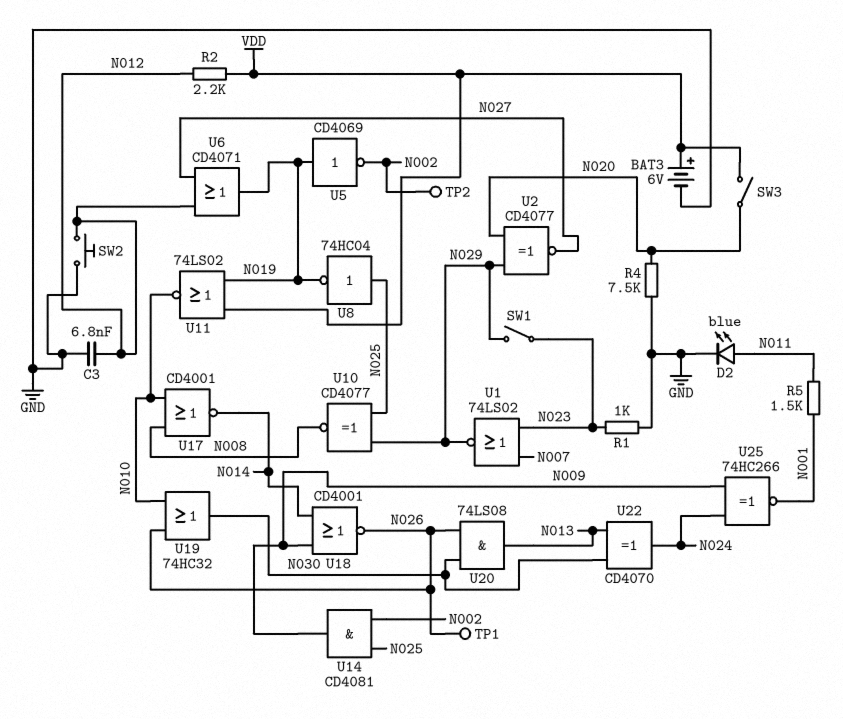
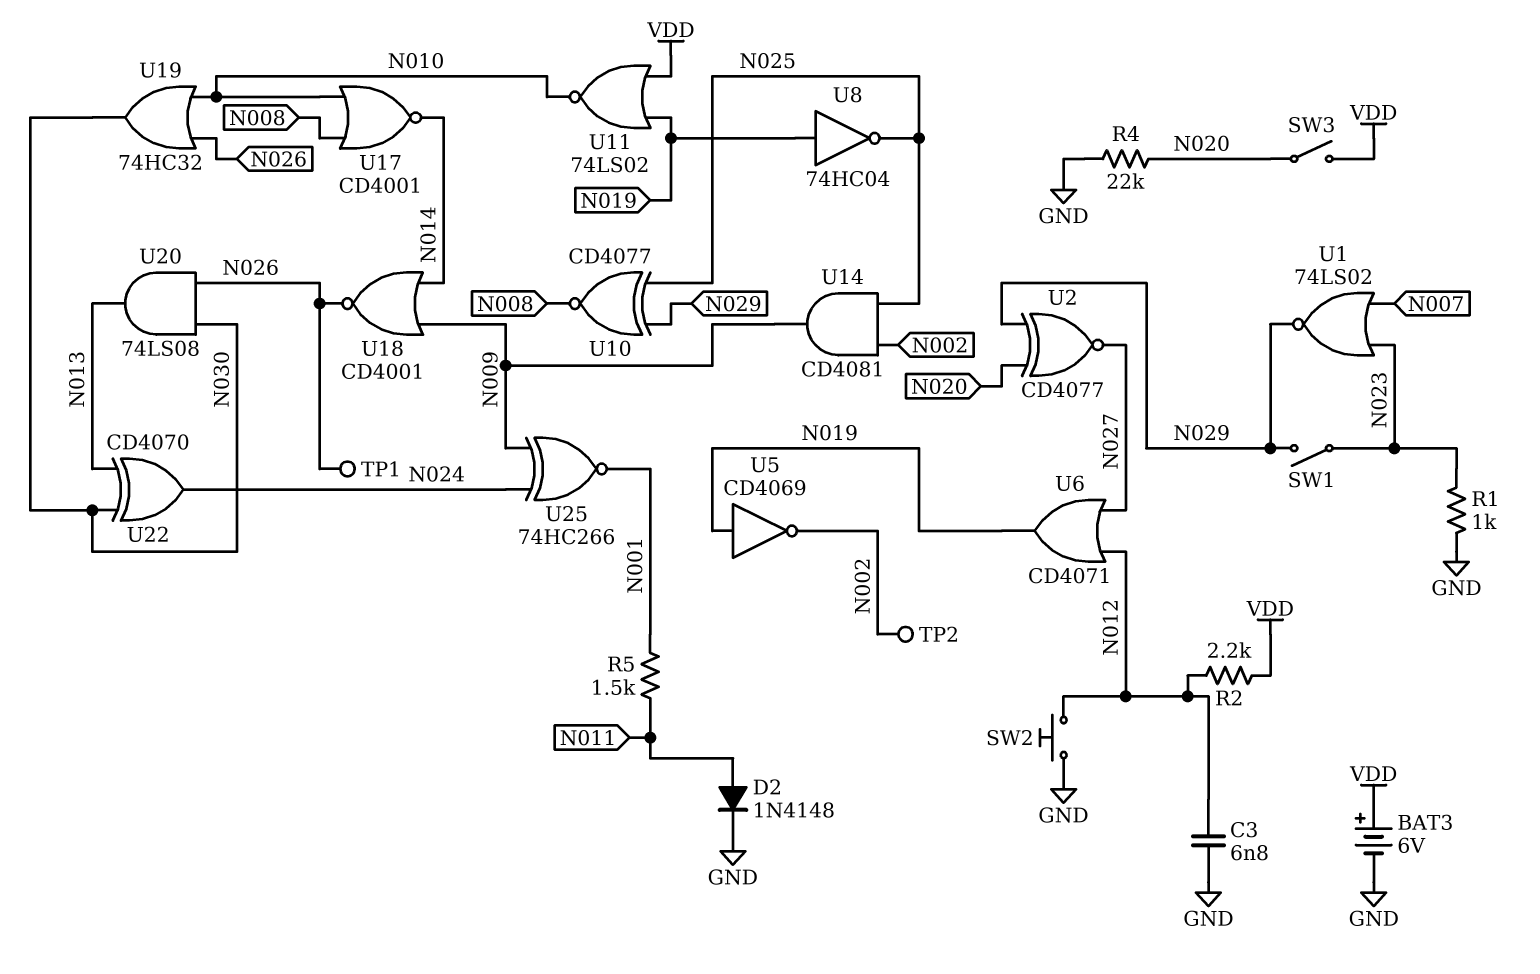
D2: LED blue (A N011, K GND) -> diode 1N4148 (A N011, K GND)
R4: 7.5k (GND, N020) -> 22k (GND, N020)
U8: NOT 74HC04 (in N025, out N019) -> NOT 74HC04 (in N019, out N025)

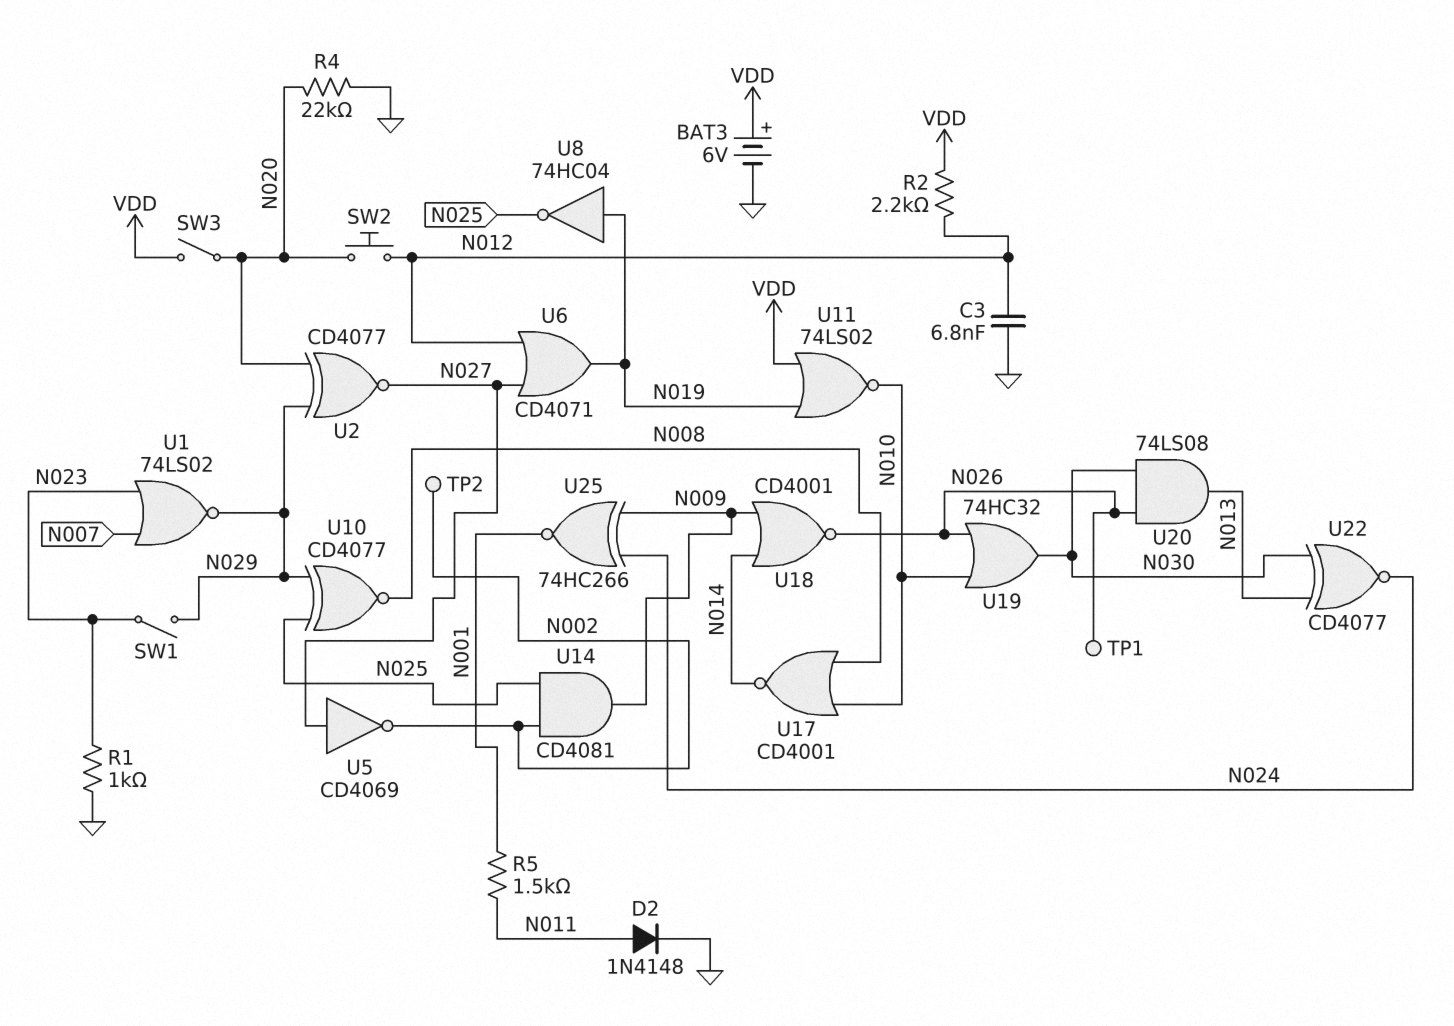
SW2: button (GND, N012) -> button (N012, N020)
U5: NOT CD4069 (in N019, out N002) -> NOT CD4069 (in N027, out N002)
U22: XOR CD4070 (in N013, in N030, out N024) -> XNOR CD4077 (in N013, in N030, out N024)

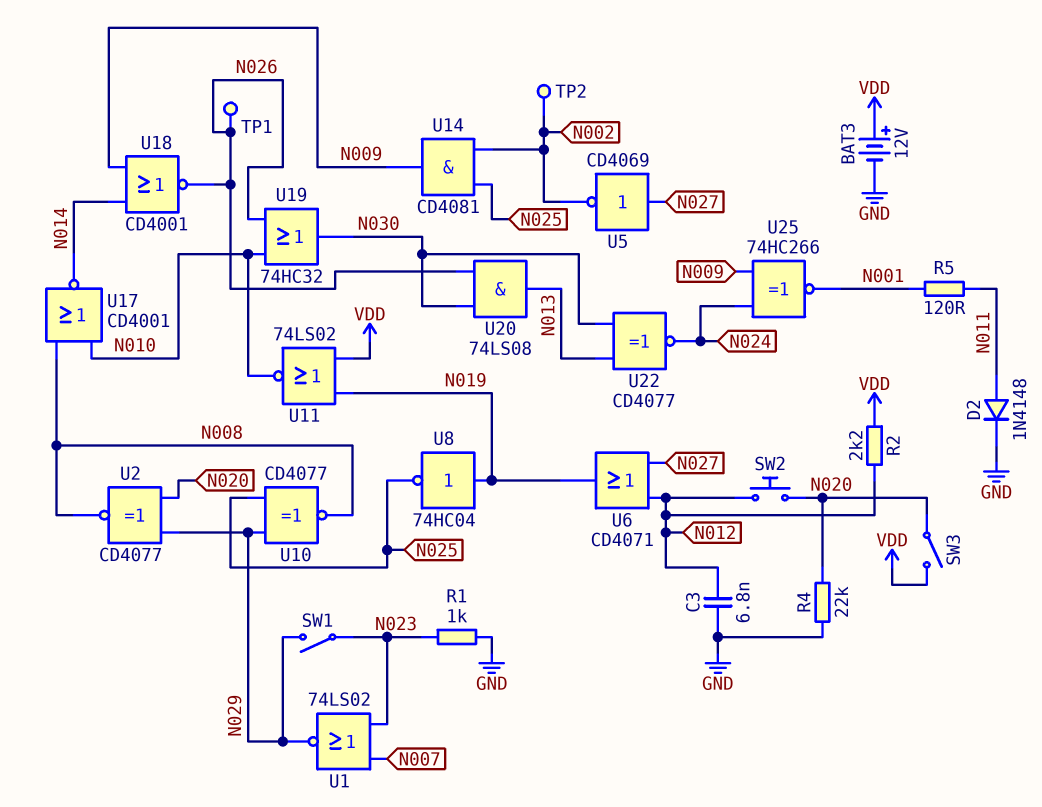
BAT3: 6V (plus VDD, minus GND) -> 12V (plus VDD, minus GND)
R5: 1.5k (N001, N011) -> 120 (N001, N011)
U2: XNOR CD4077 (in N020, in N029, out N027) -> XNOR CD4077 (in N020, in N029, out N008)

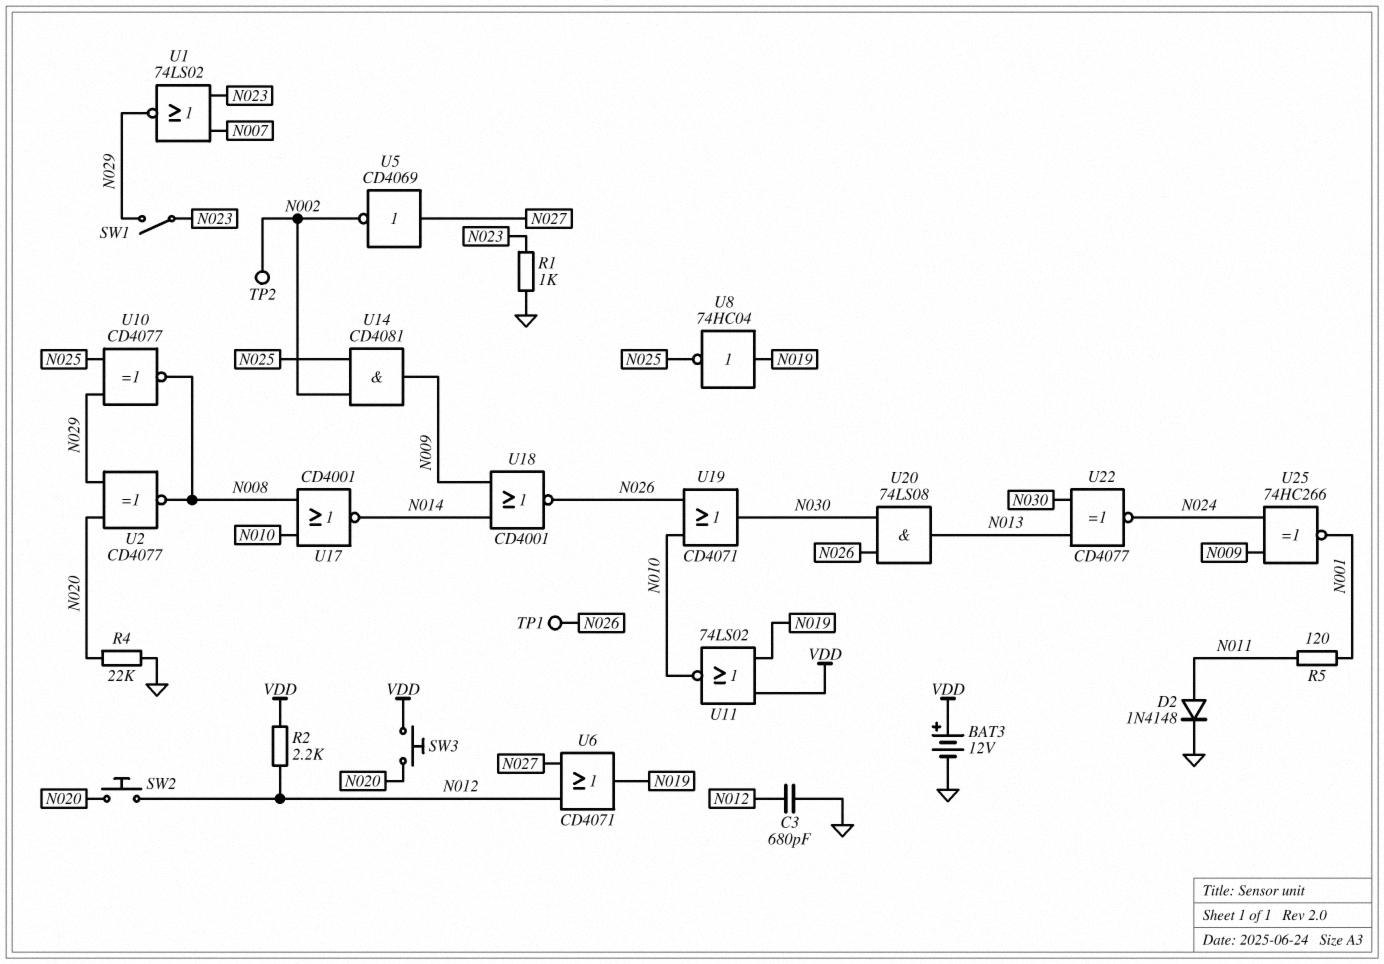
C3: 6.8nF (GND, N012) -> 680pF (GND, N012)
SW3: switch (N020, VDD) -> button (N020, VDD)
U19: OR 74HC32 (in N010, in N026, out N030) -> OR CD4071 (in N010, in N026, out N030)

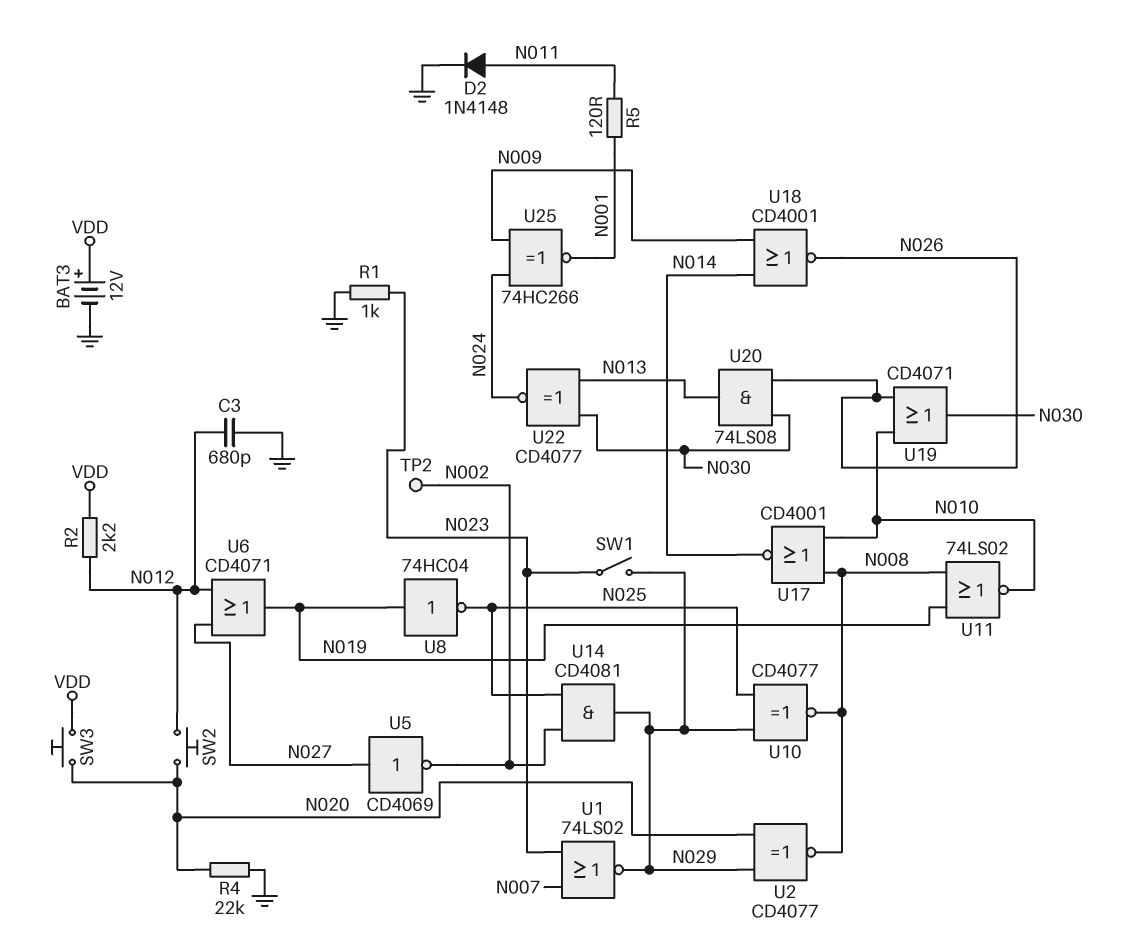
TP1: test point (N026) -> none
U11: NOR 74LS02 (in N019, in VDD, out N010) -> NOR 74LS02 (in N008, in N019, out N010)
U14: AND CD4081 (in N002, in N025, out N009) -> AND CD4081 (in N002, in N025, out N029)

